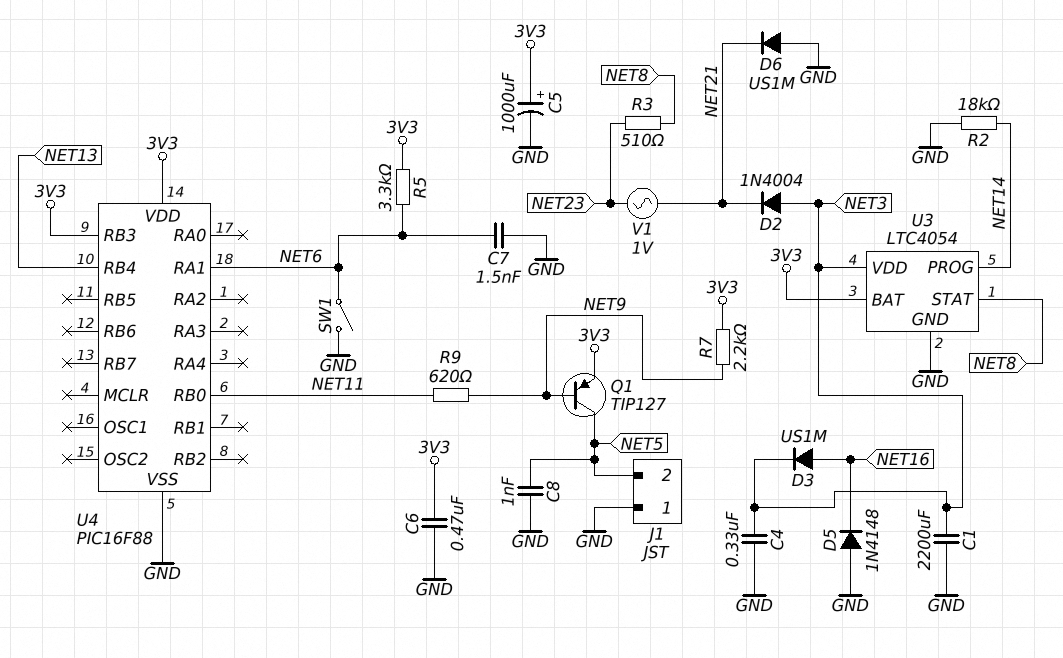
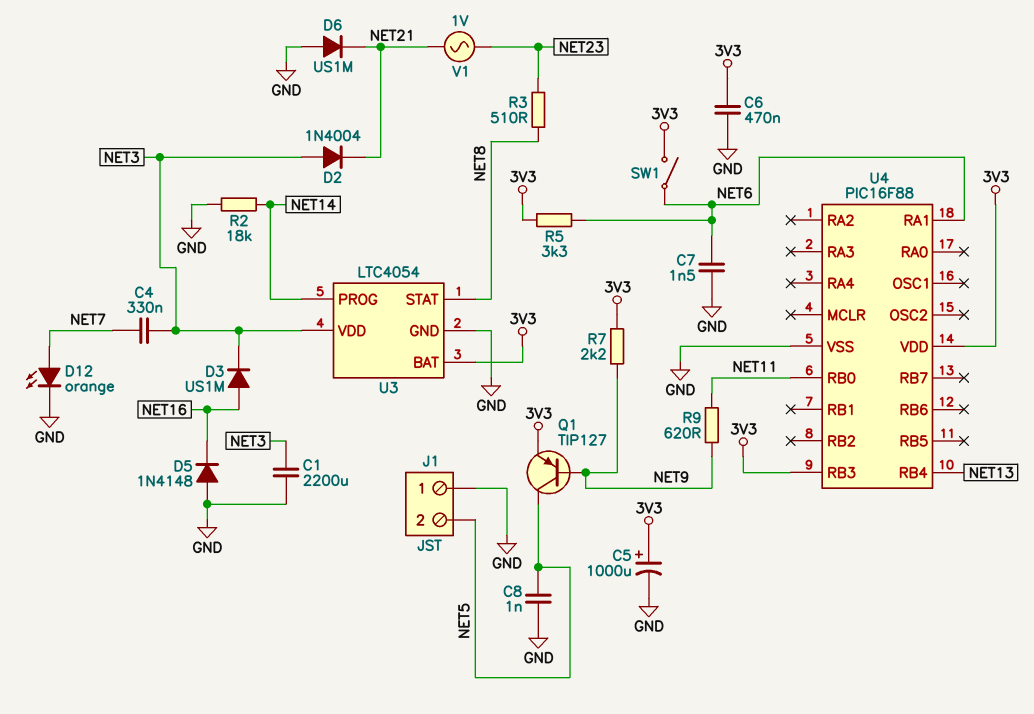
C4: 330nF (GND, NET3) -> 330nF (NET3, NET7)
D12: none -> LED orange (A NET7, K GND)
SW1: switch (GND, NET6) -> switch (3V3, NET6)

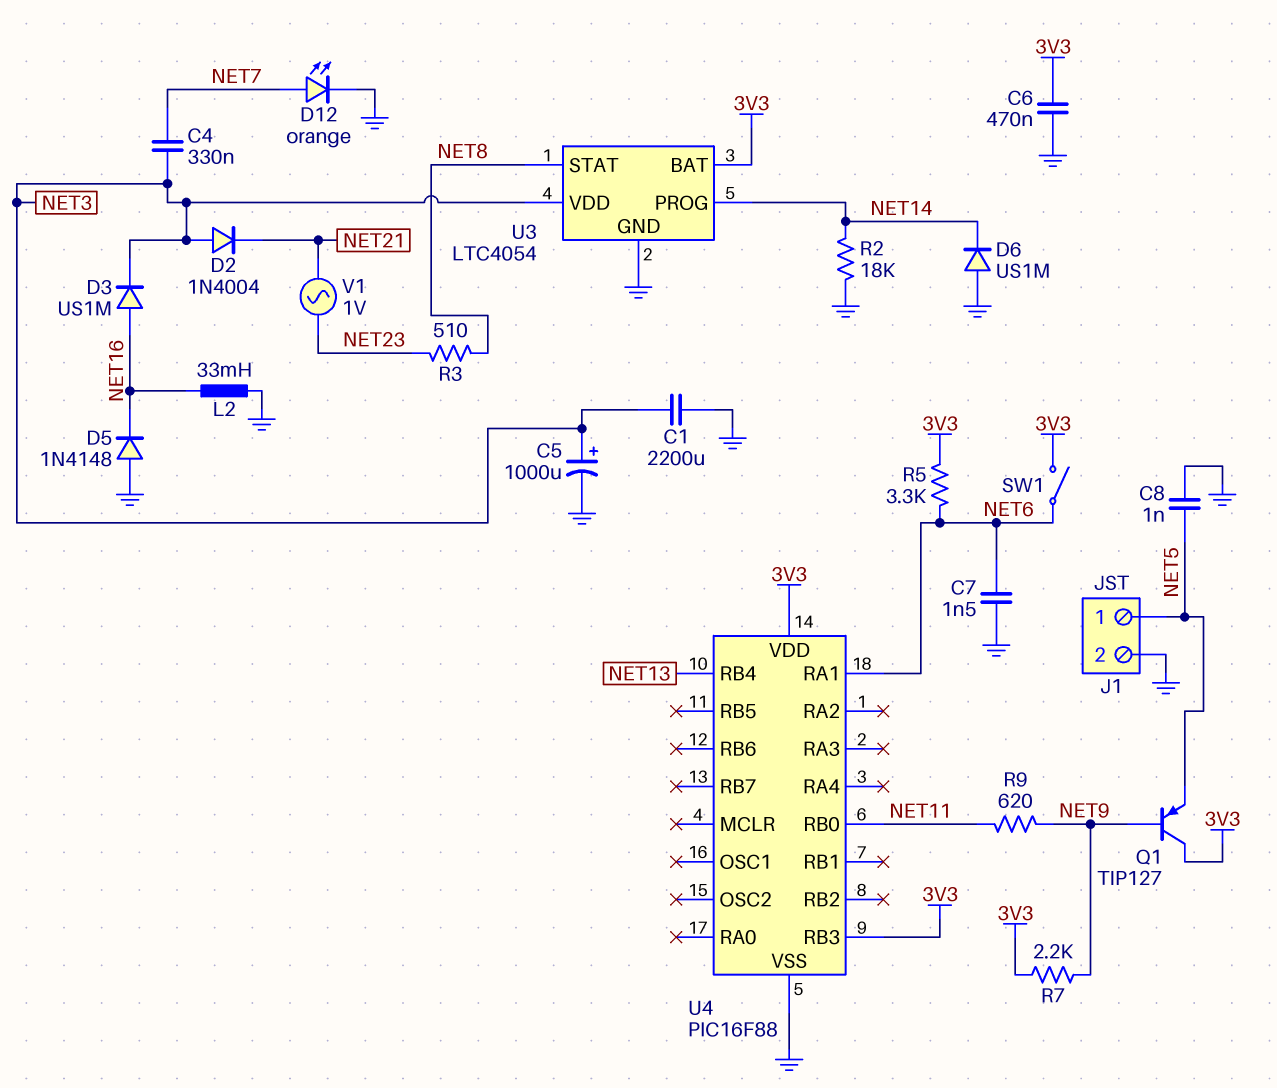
C5: 1000uF (plus 3V3, minus GND) -> 1000uF (plus NET3, minus GND)
D6: diode US1M (A GND, K NET21) -> diode US1M (A GND, K NET14)
J1 pin 1: GND -> NET5
J1 pin 2: NET5 -> GND
L2: none -> 33mH (GND, NET16)
Q1: PNP TIP127 (B NET9, C NET5, E 3V3) -> PNP TIP127 (B NET9, C 3V3, E NET5)

